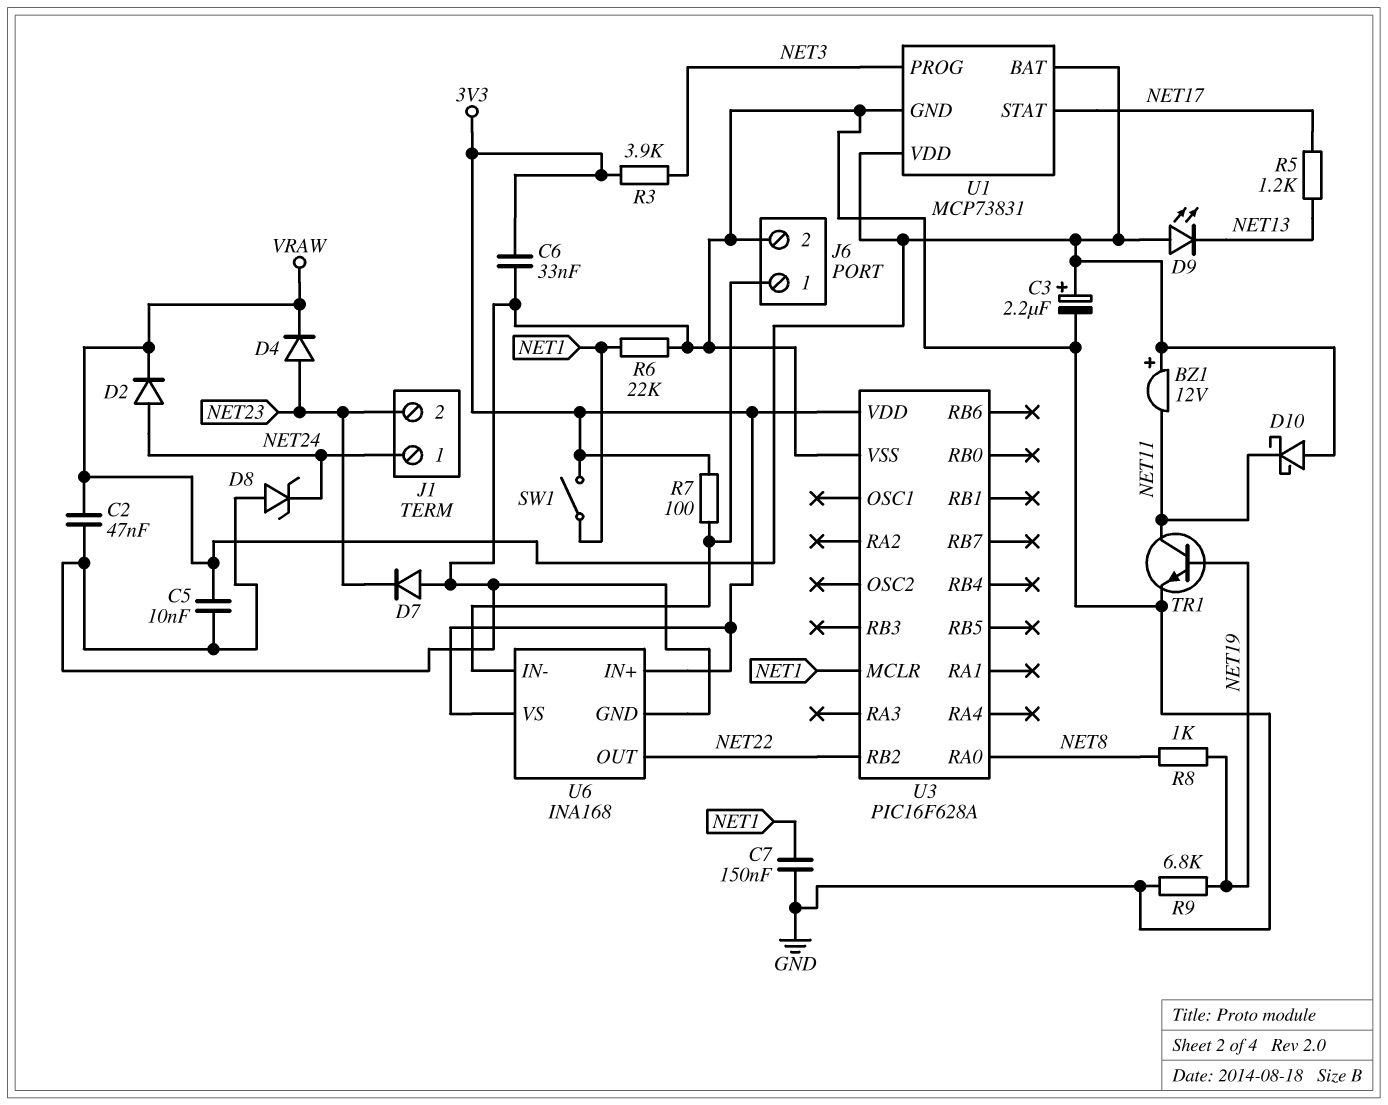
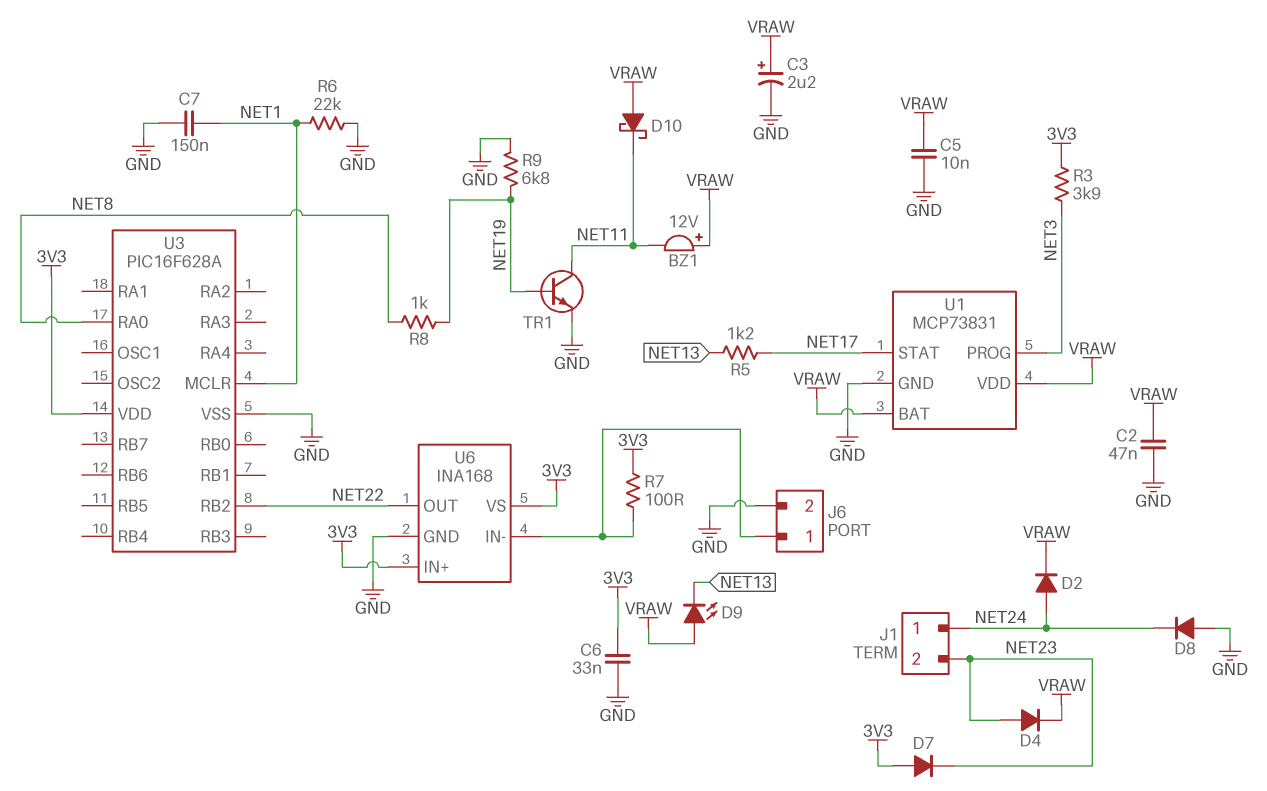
D7: diode (A GND, K NET23) -> diode (A 3V3, K NET23)
D8: zener (A GND, K NET24) -> diode (A GND, K NET24)
SW1: switch (3V3, NET1) -> none

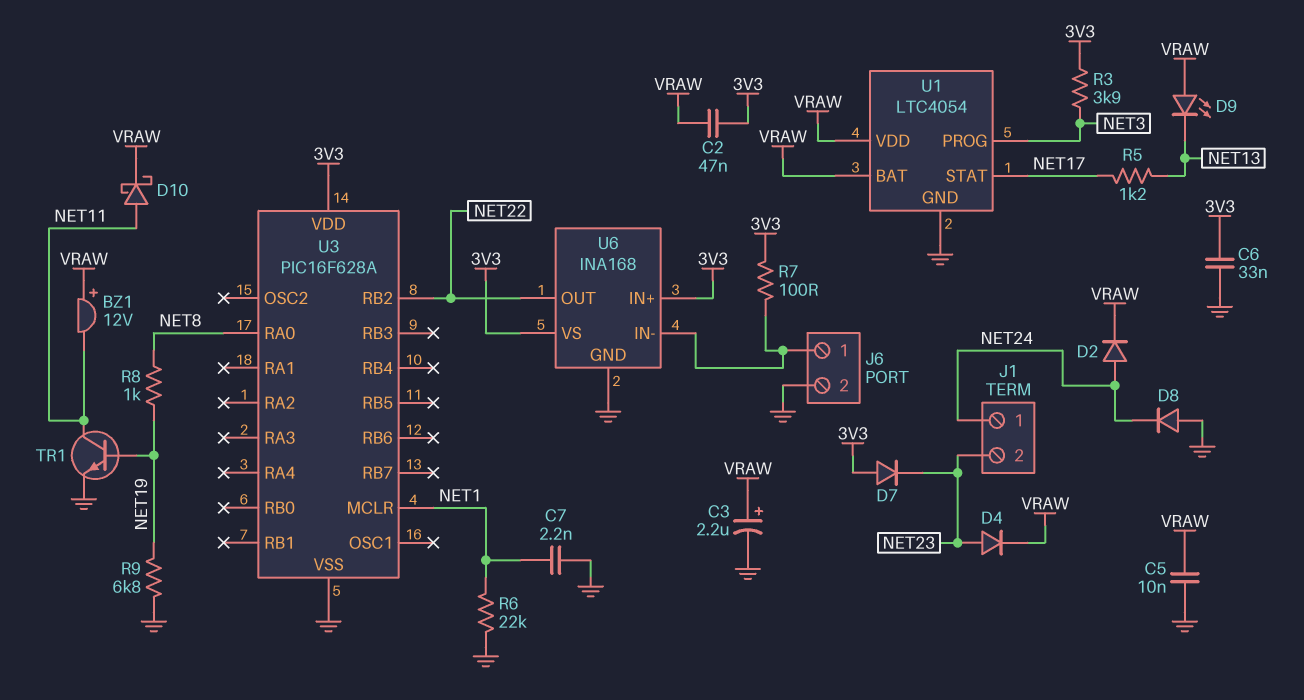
C2: 47nF (GND, VRAW) -> 47nF (3V3, VRAW)
C7: 150nF (GND, NET1) -> 2.2nF (GND, NET1)
D10: schottky (A VRAW, K NET11) -> schottky (A NET11, K VRAW)
U1: MCP73831 -> LTC4054

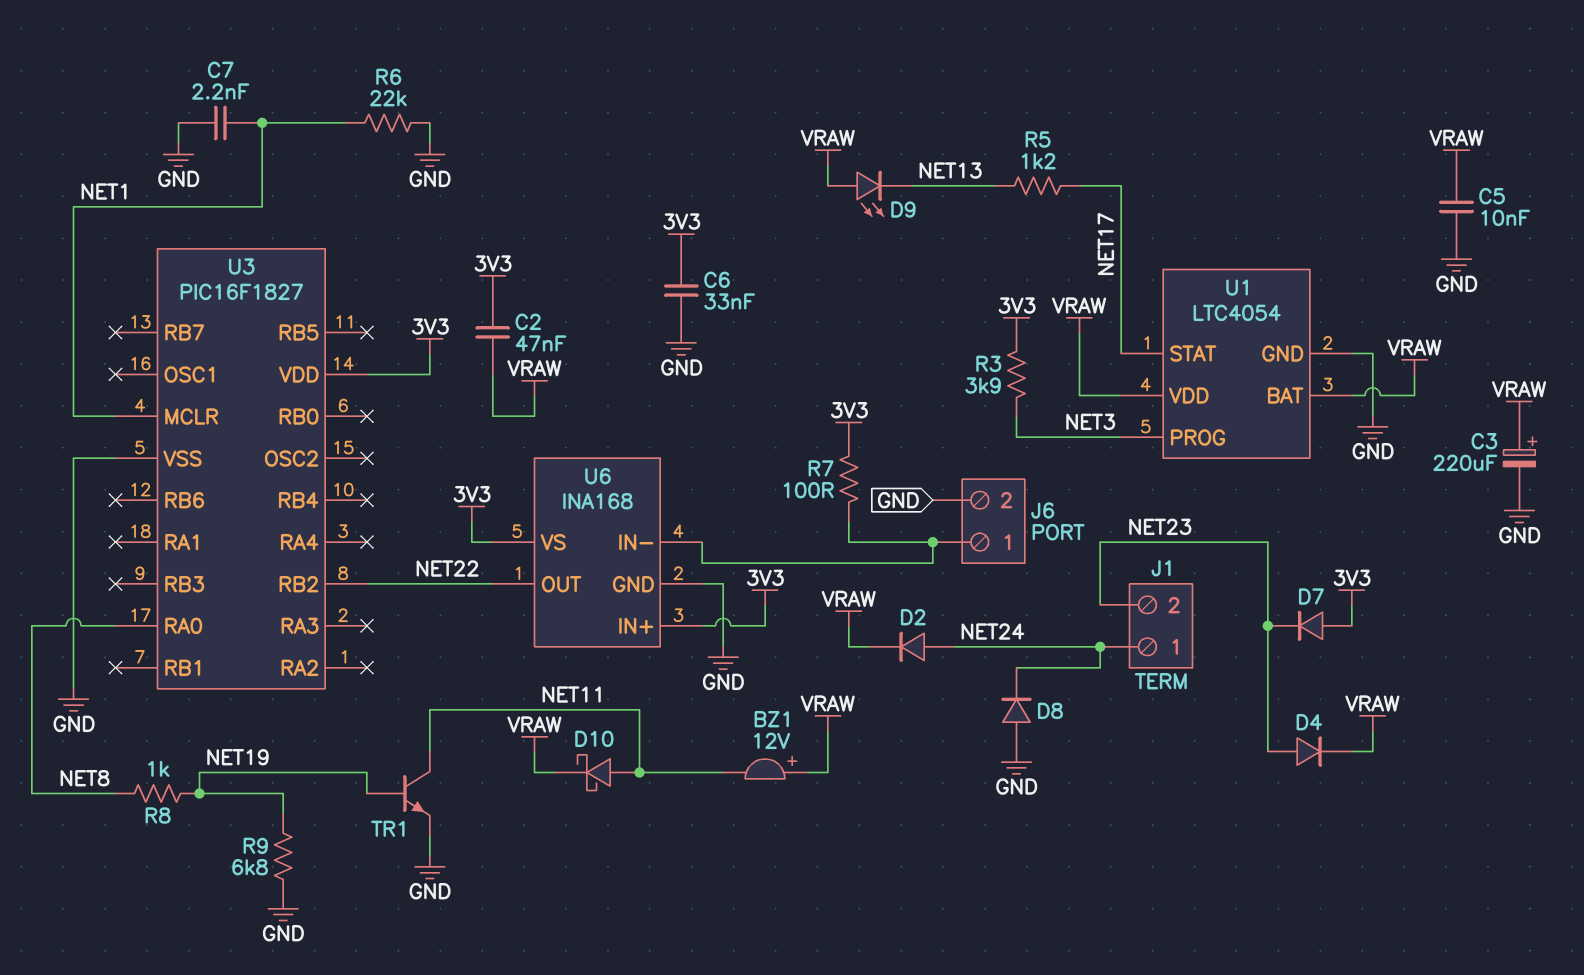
C3: 2.2uF (plus VRAW, minus GND) -> 220uF (plus VRAW, minus GND)
U3: PIC16F628A -> PIC16F1827

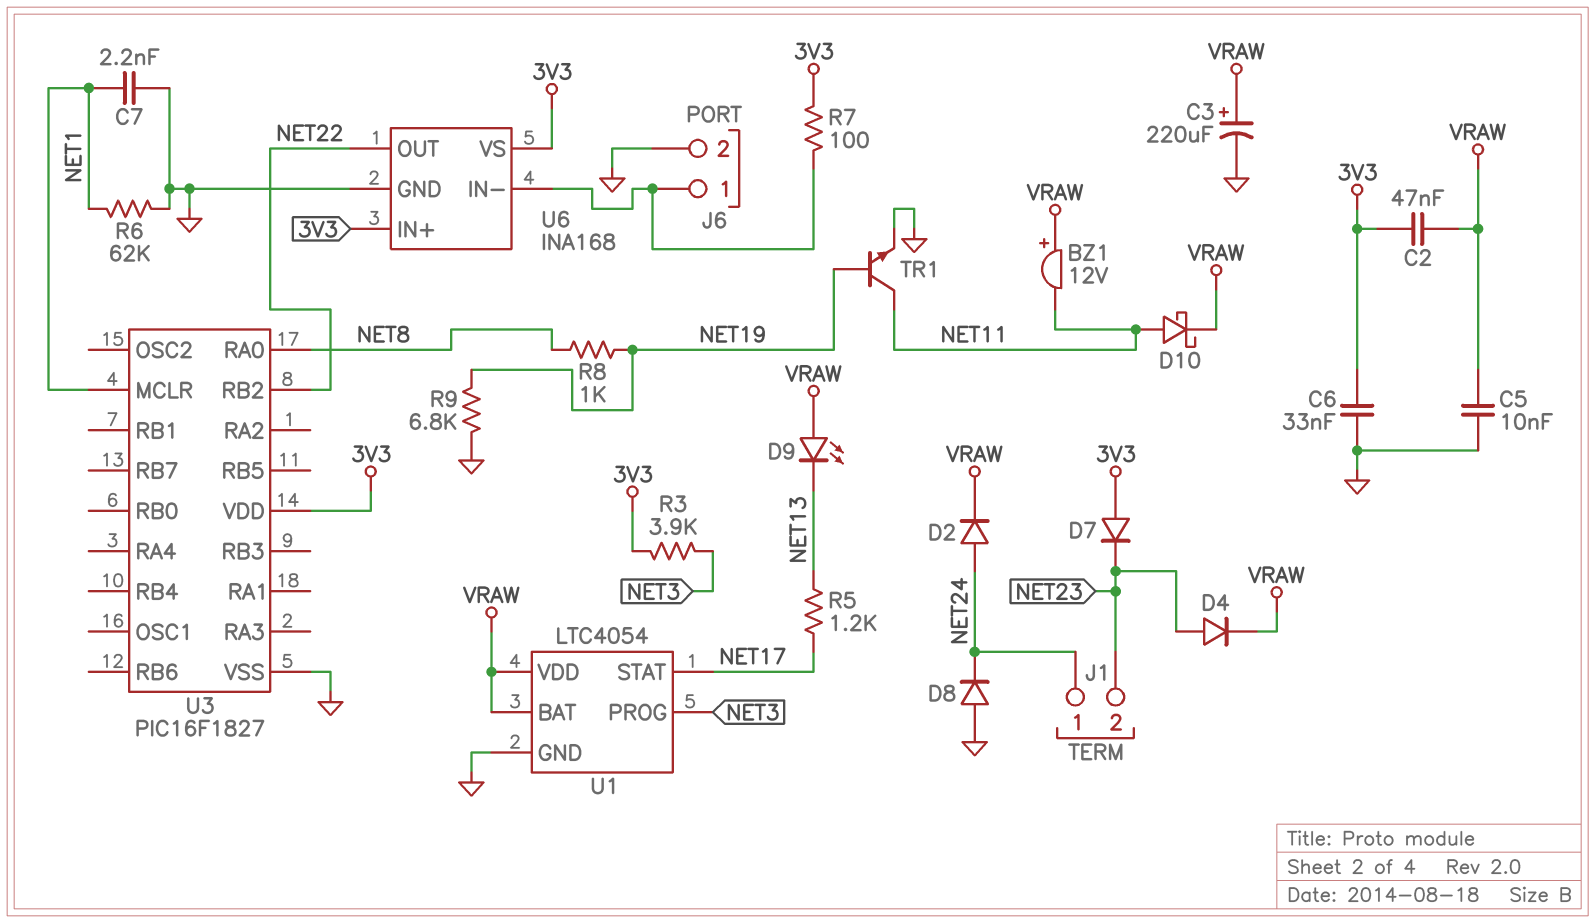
R6: 22k (GND, NET1) -> 62k (GND, NET1)

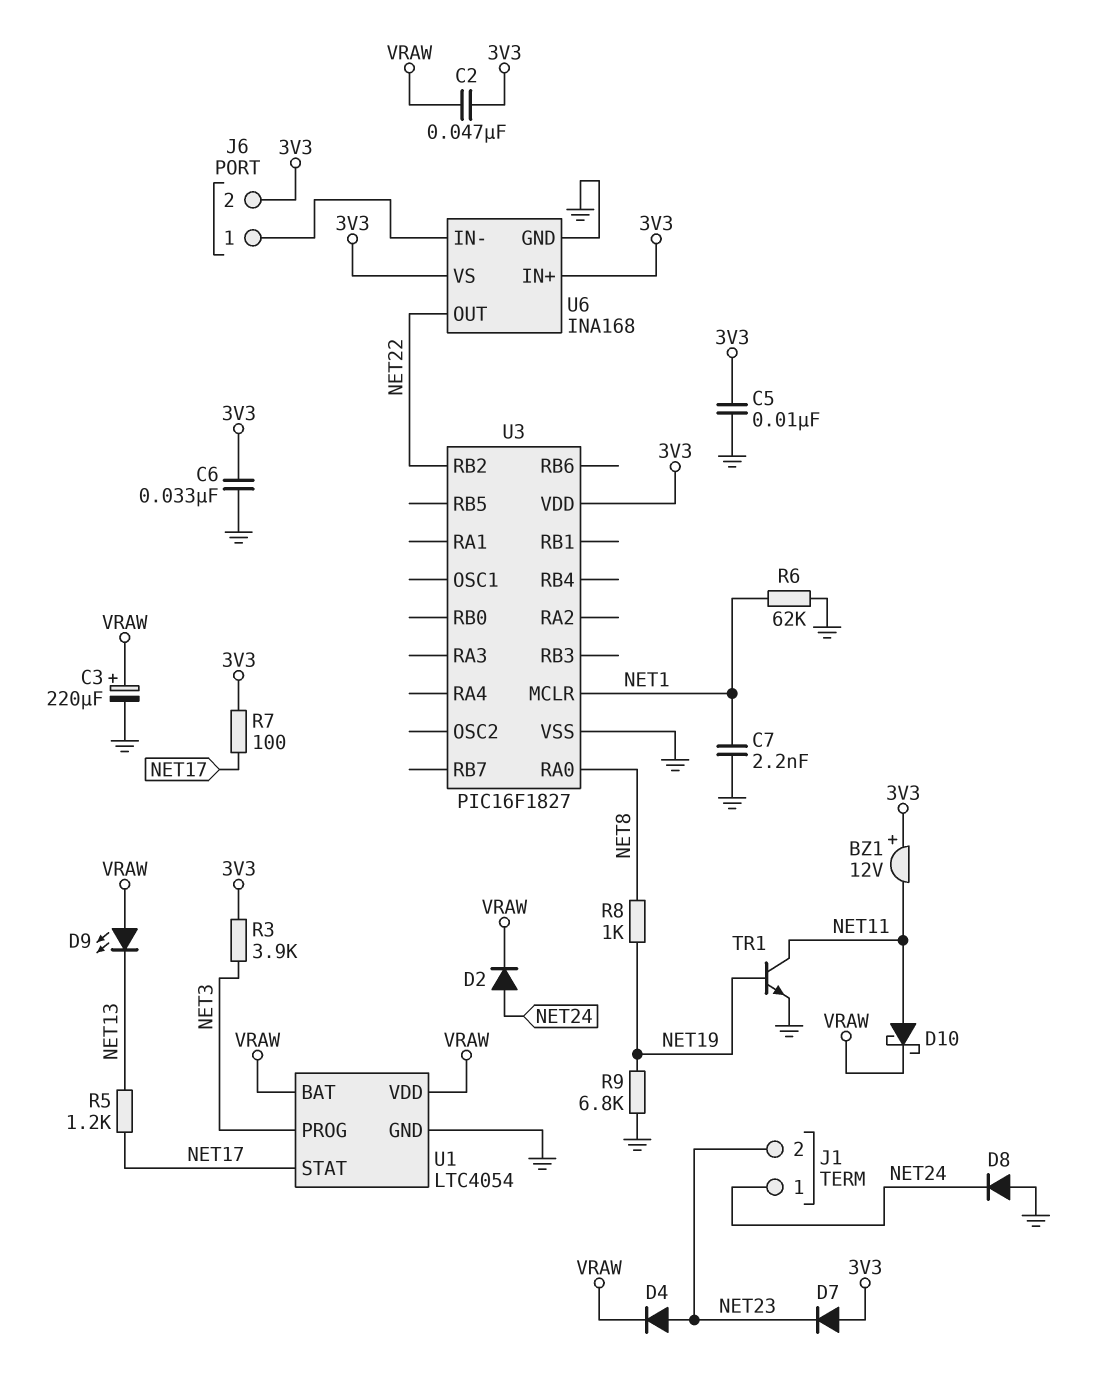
BZ1: buzzer 12V (plus VRAW, minus NET11) -> buzzer 12V (plus 3V3, minus NET11)
C5: 10nF (GND, VRAW) -> 10nF (3V3, GND)
J6 pin 2: GND -> 3V3
R7: 100 (3V3, J6/1) -> 100 (3V3, NET17)

